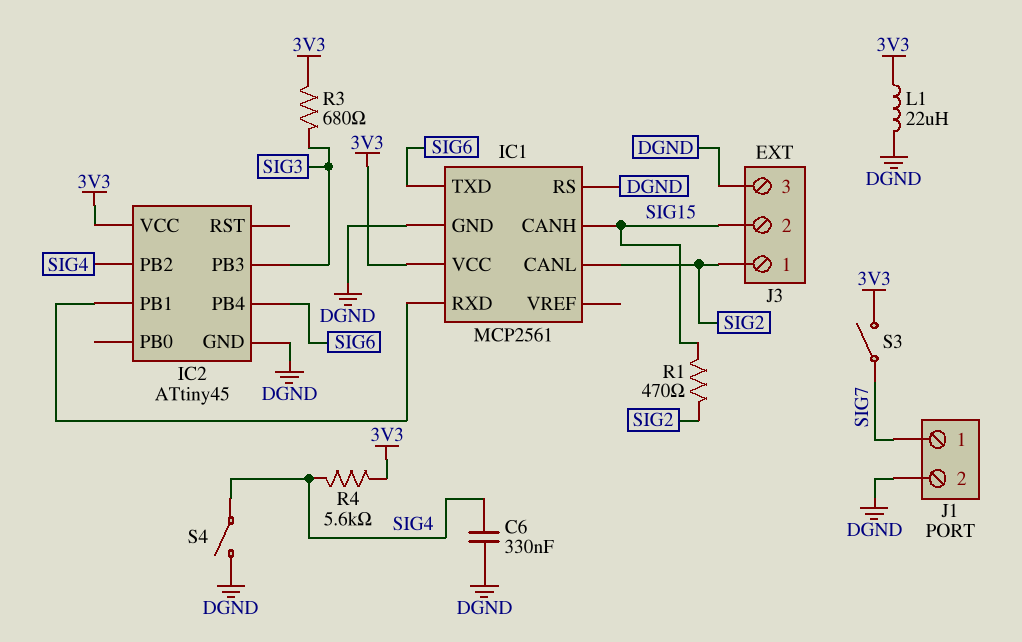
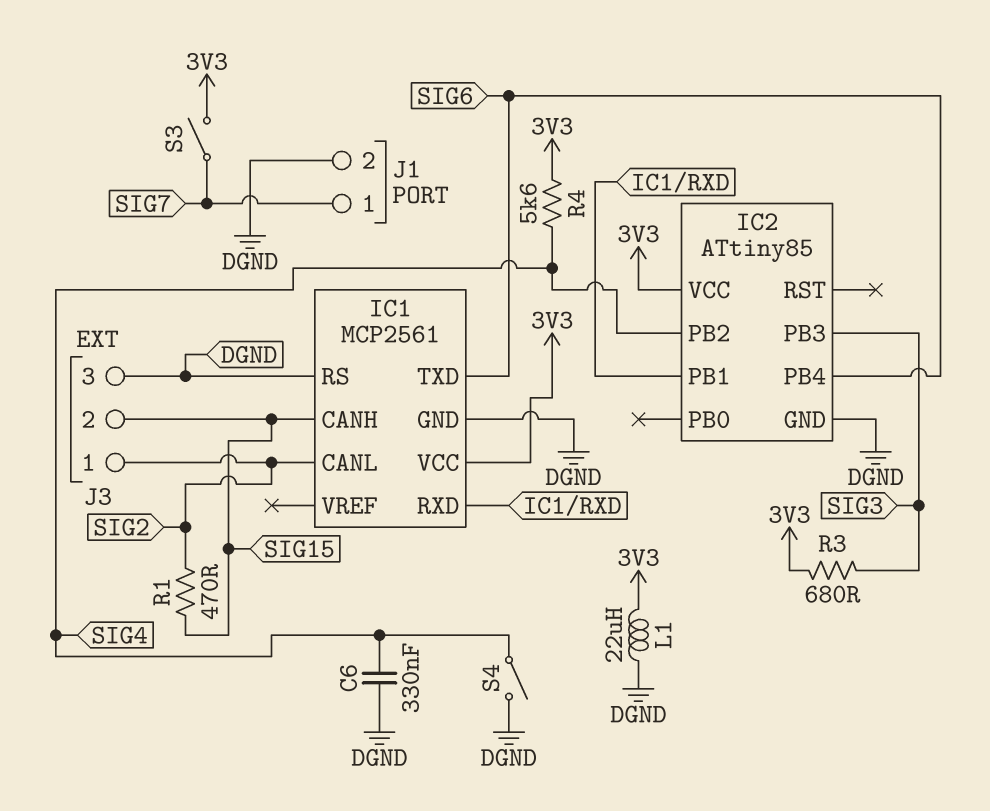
IC2: ATtiny45 -> ATtiny85

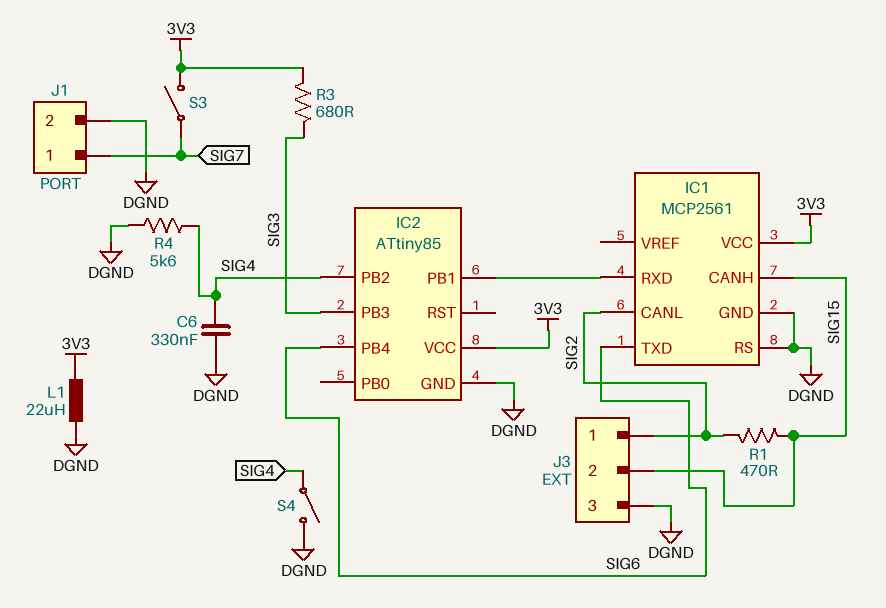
R4: 5.6k (3V3, SIG4) -> 5.6k (DGND, SIG4)

